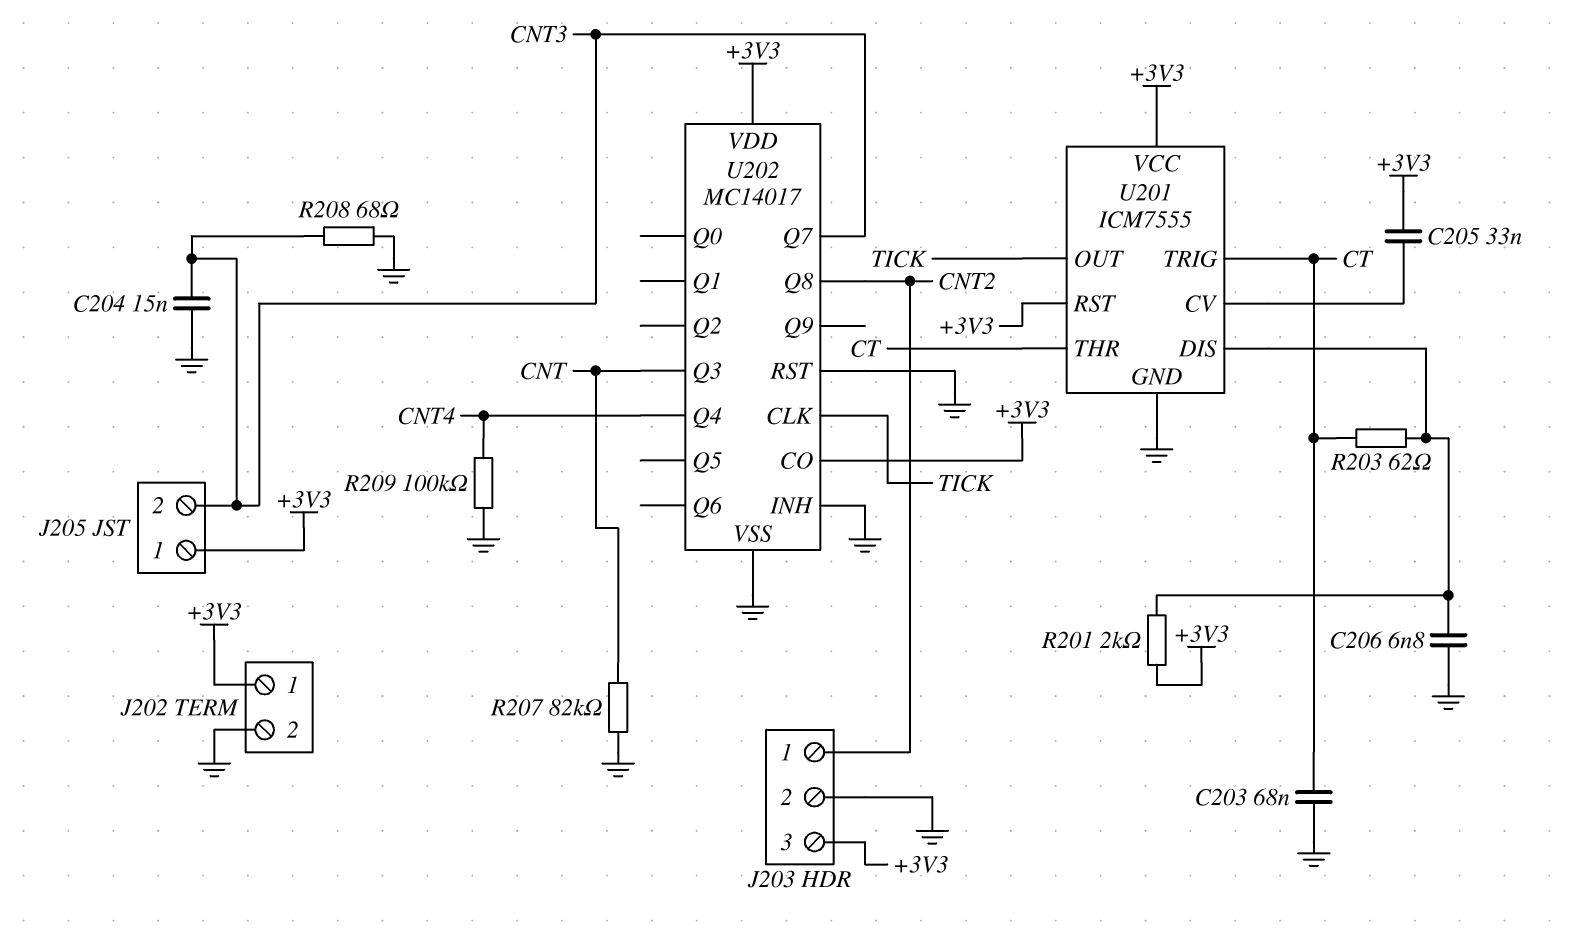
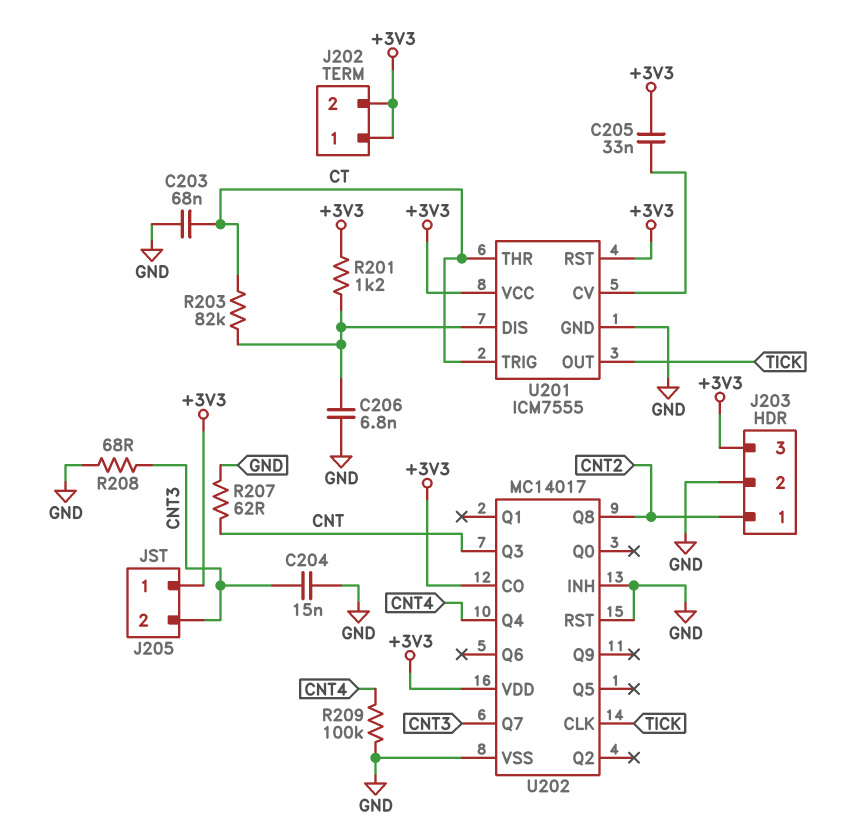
J202 pin 2: GND -> +3V3
R201: 2k (+3V3, U201/DIS) -> 1.2k (+3V3, U201/DIS)
R203: 62 (CT, U201/DIS) -> 82k (CT, U201/DIS)
R207: 82k (CNT, GND) -> 62 (CNT, GND)

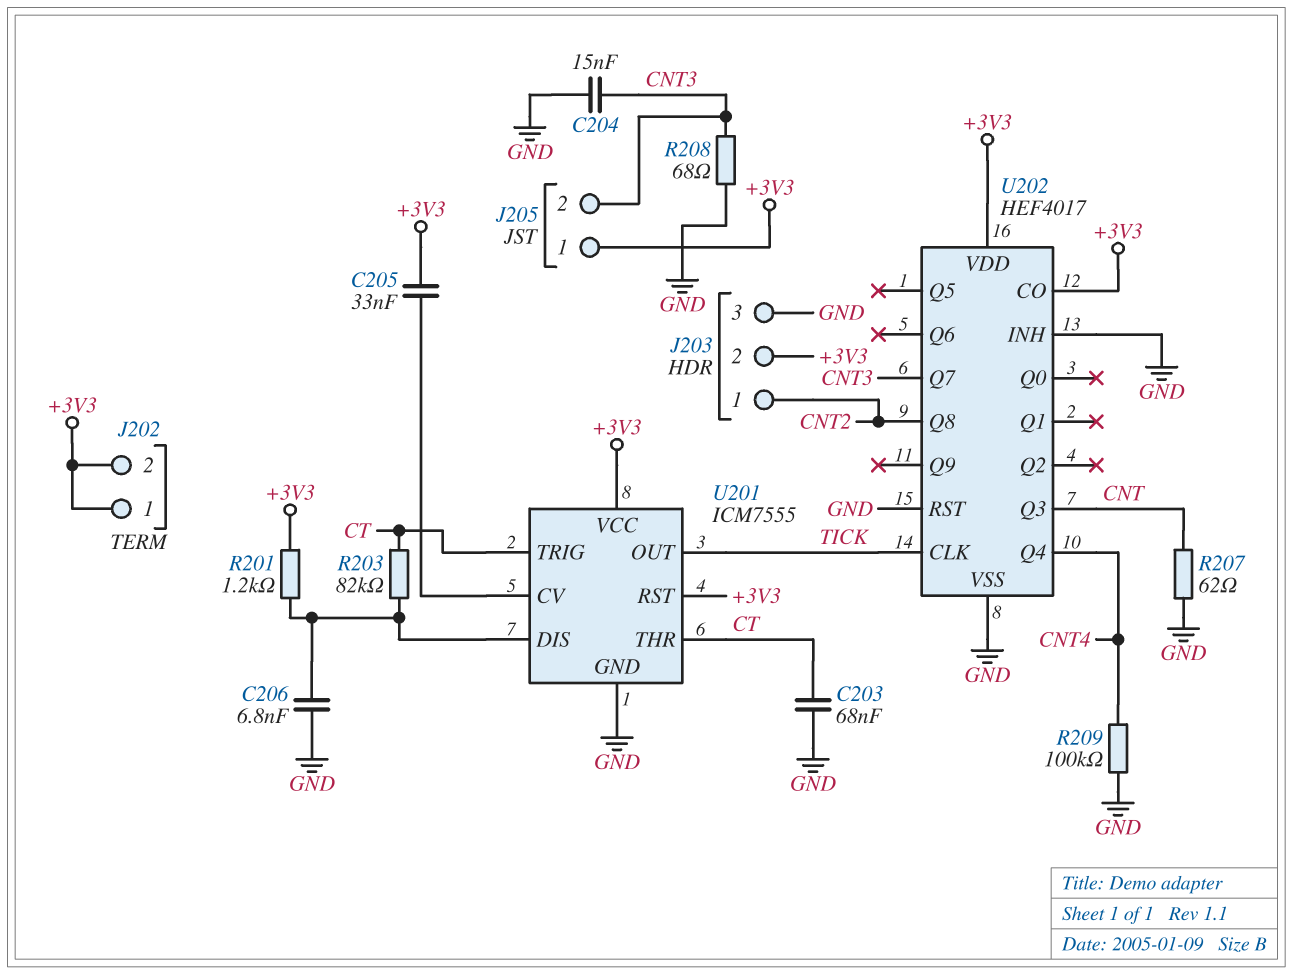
J203 pin 2: GND -> +3V3
J203 pin 3: +3V3 -> GND
U202: MC14017 -> HEF4017

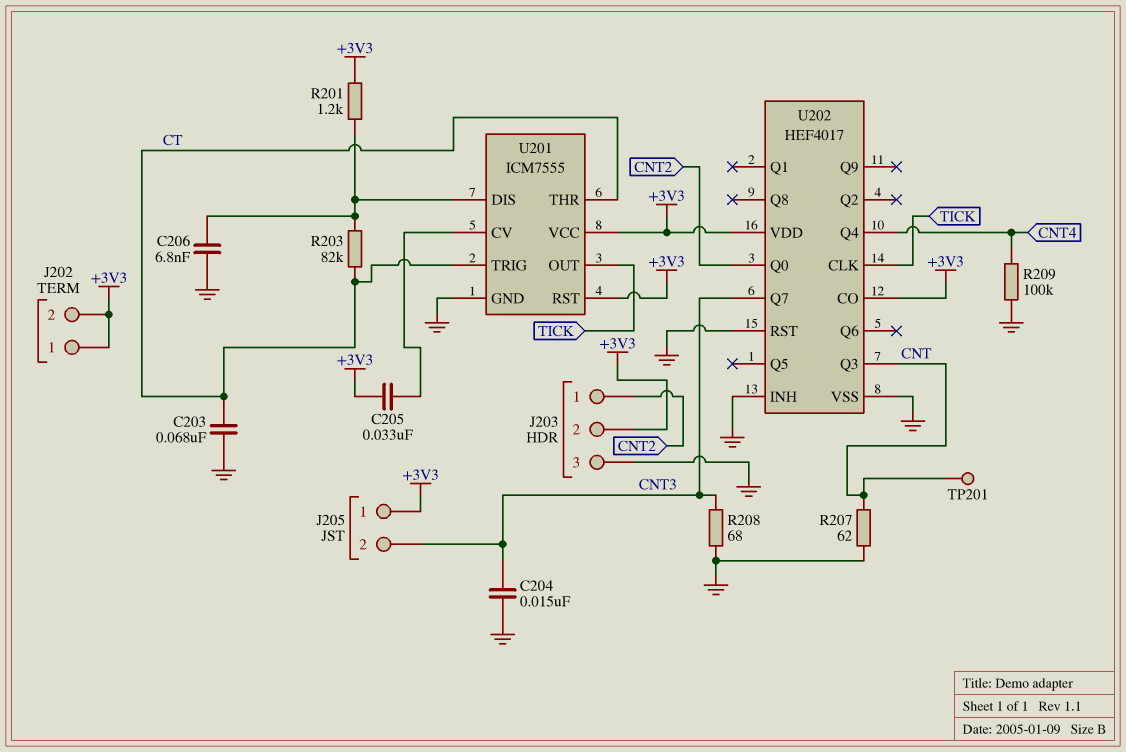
TP201: none -> test point (CNT)
U202 pin Q0: none -> CNT2
U202 pin Q8: CNT2 -> none

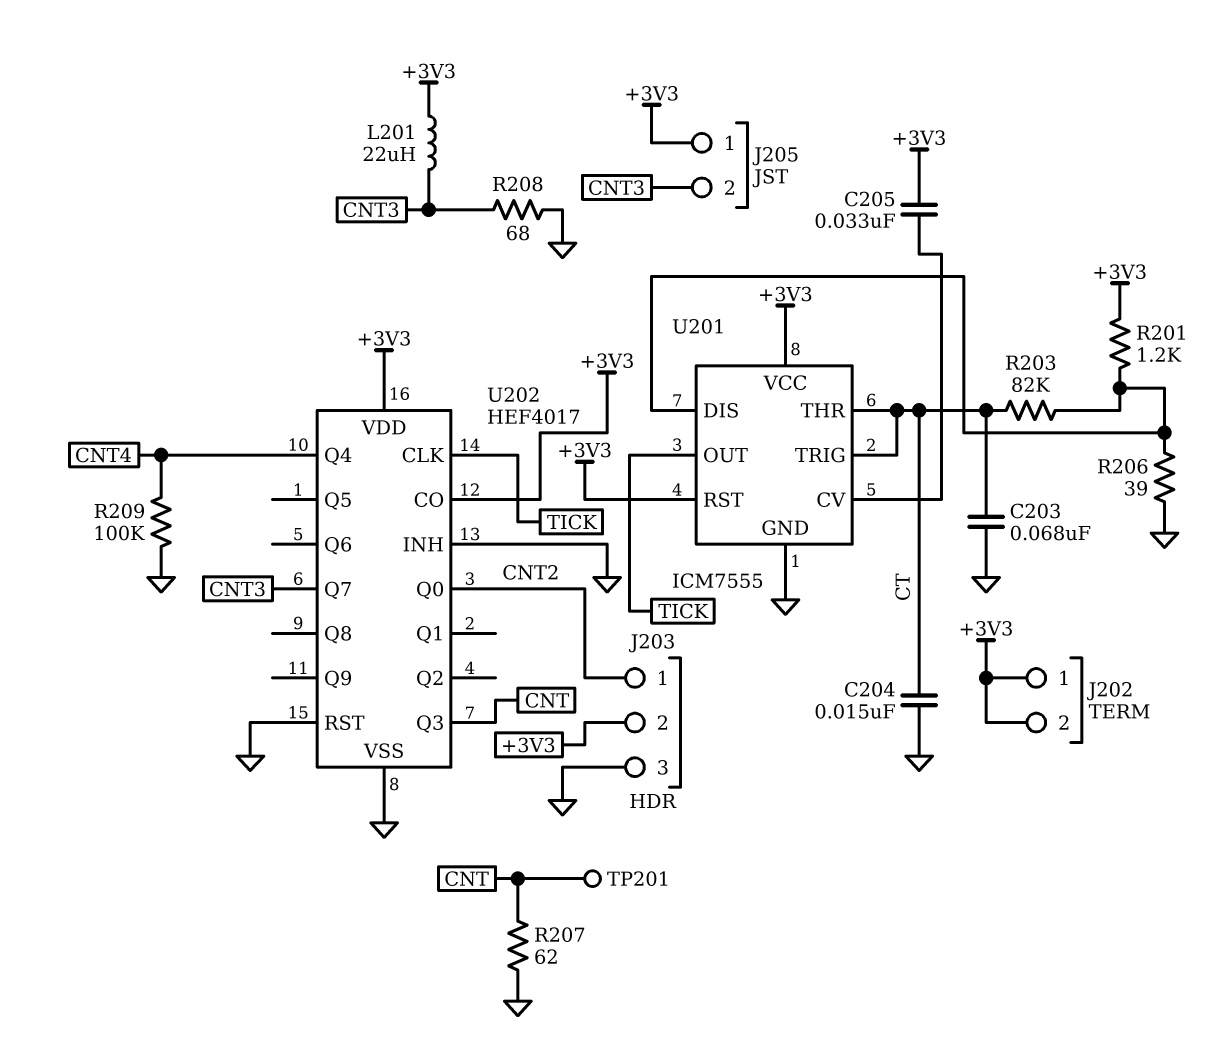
C204: 15nF (CNT3, GND) -> 15nF (CT, GND)
C206: 6.8nF (GND, U201/DIS) -> none
L201: none -> 22uH (+3V3, CNT3)
R206: none -> 39 (GND, U201/DIS)

